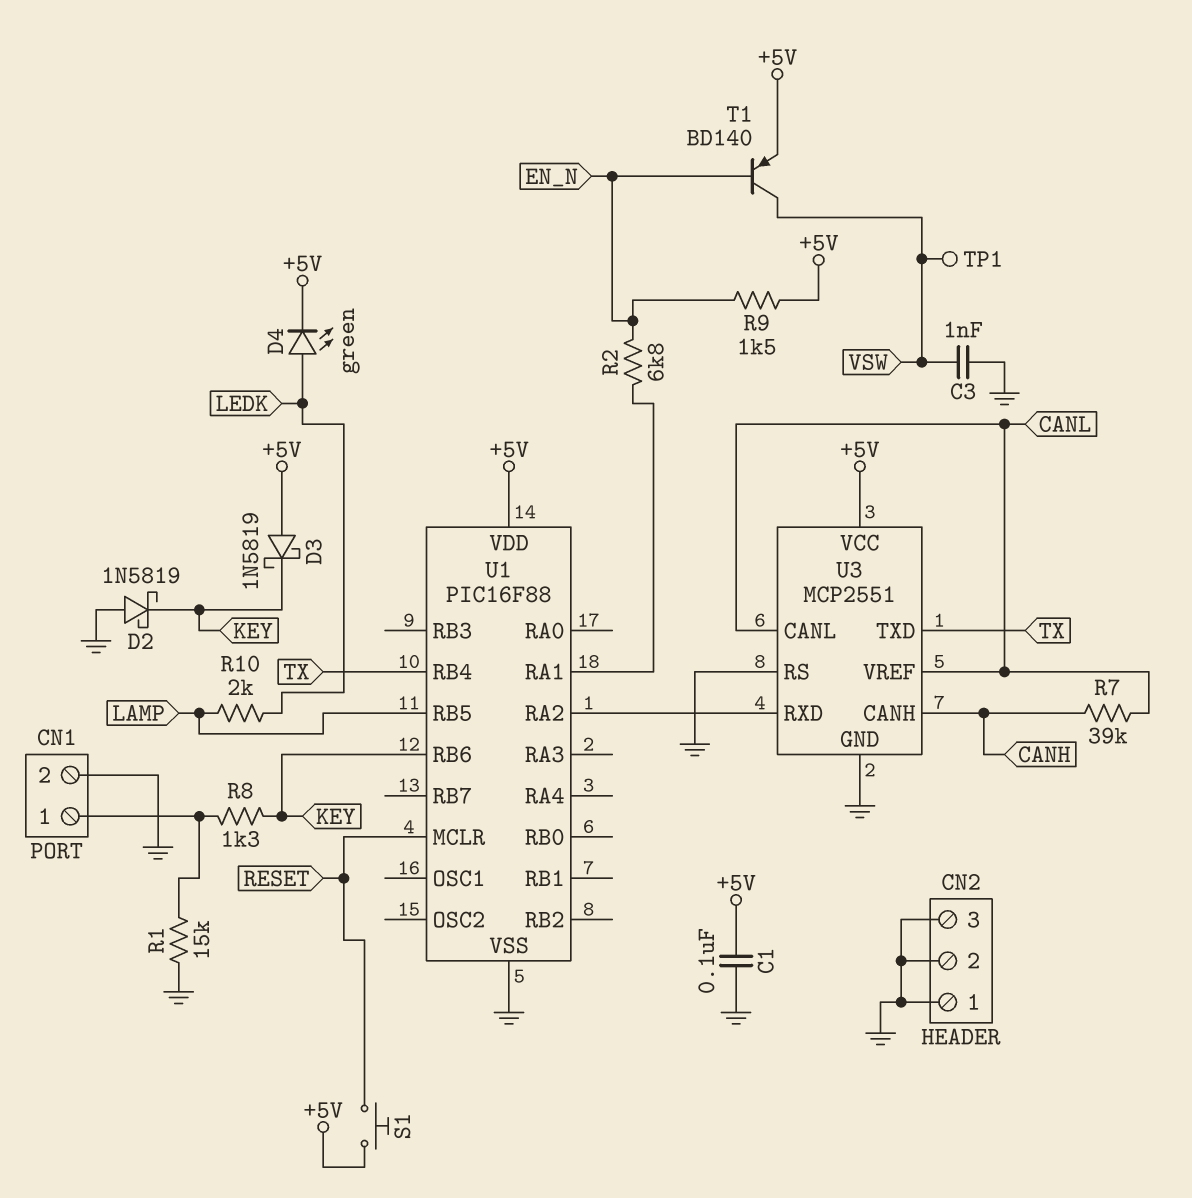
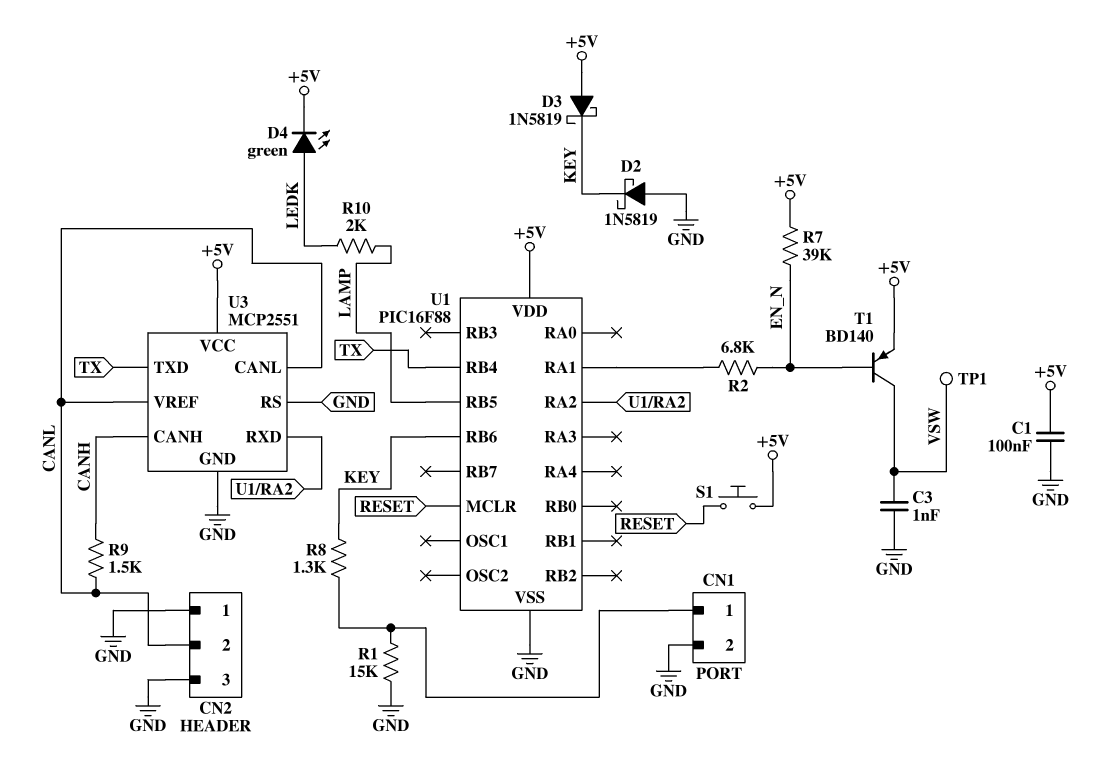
CN2 pin 2: GND -> CANL
R7: 39k (CANH, CANL) -> 39k (+5V, EN_N)
R9: 1.5k (+5V, EN_N) -> 1.5k (CANH, CANL)

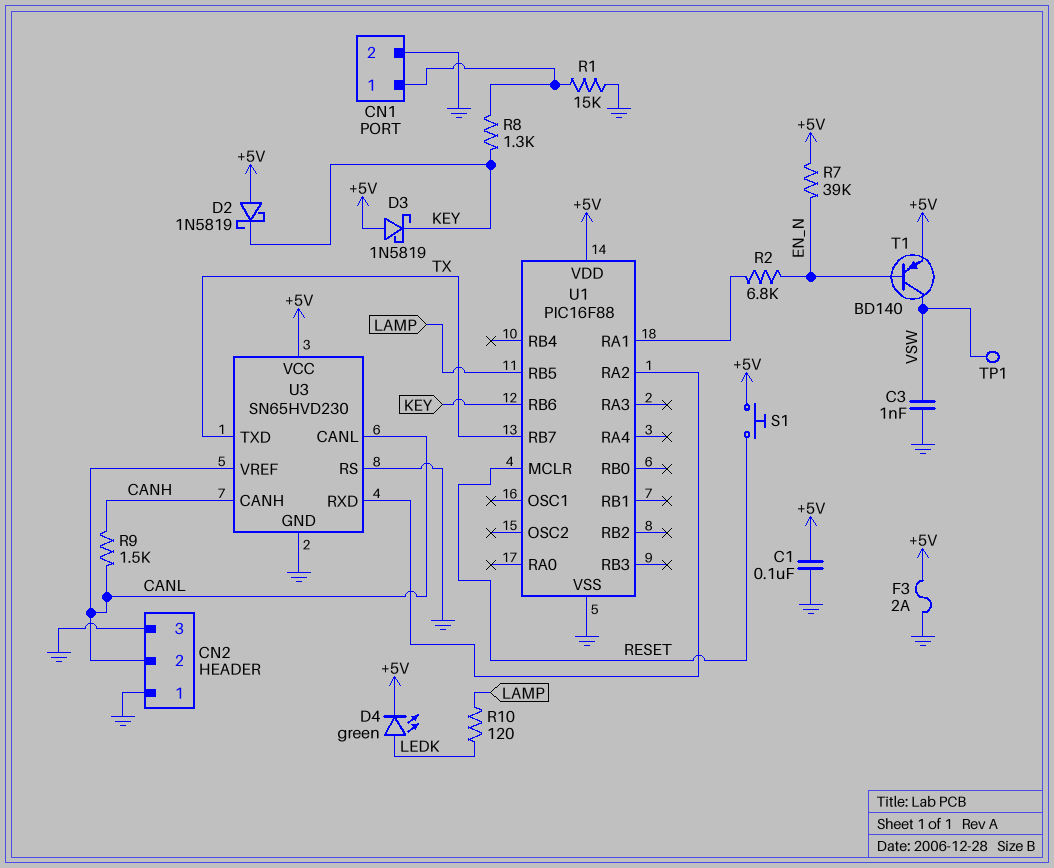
D2: schottky 1N5819 (A GND, K KEY) -> schottky 1N5819 (A +5V, K KEY)
F3: none -> 2A (+5V, GND)
R10: 2k (LAMP, LEDK) -> 120 (LAMP, LEDK)
U1 pin RB4: TX -> none
U1 pin RB7: none -> TX
U3: MCP2551 -> SN65HVD230

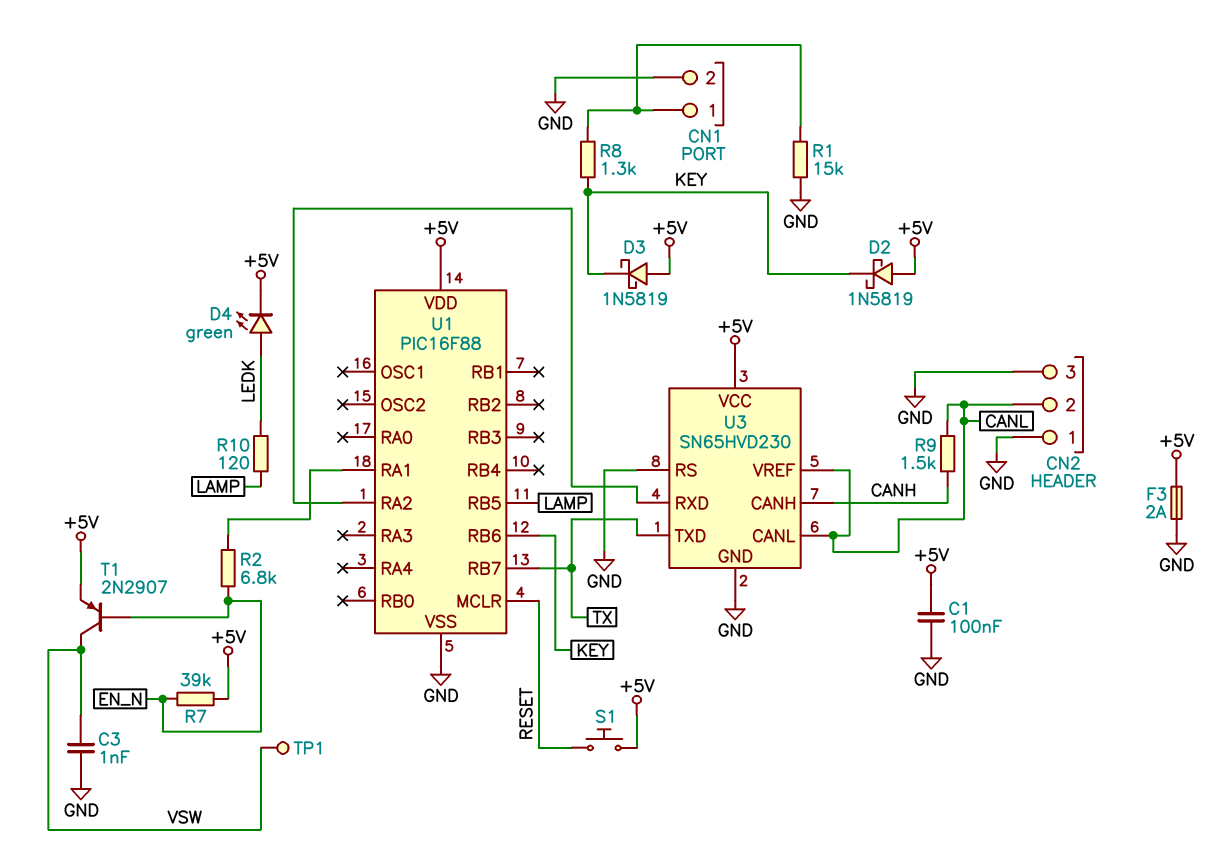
T1: PNP BD140 (B EN_N, C VSW, E +5V) -> PNP 2N2907 (B EN_N, C VSW, E +5V)

